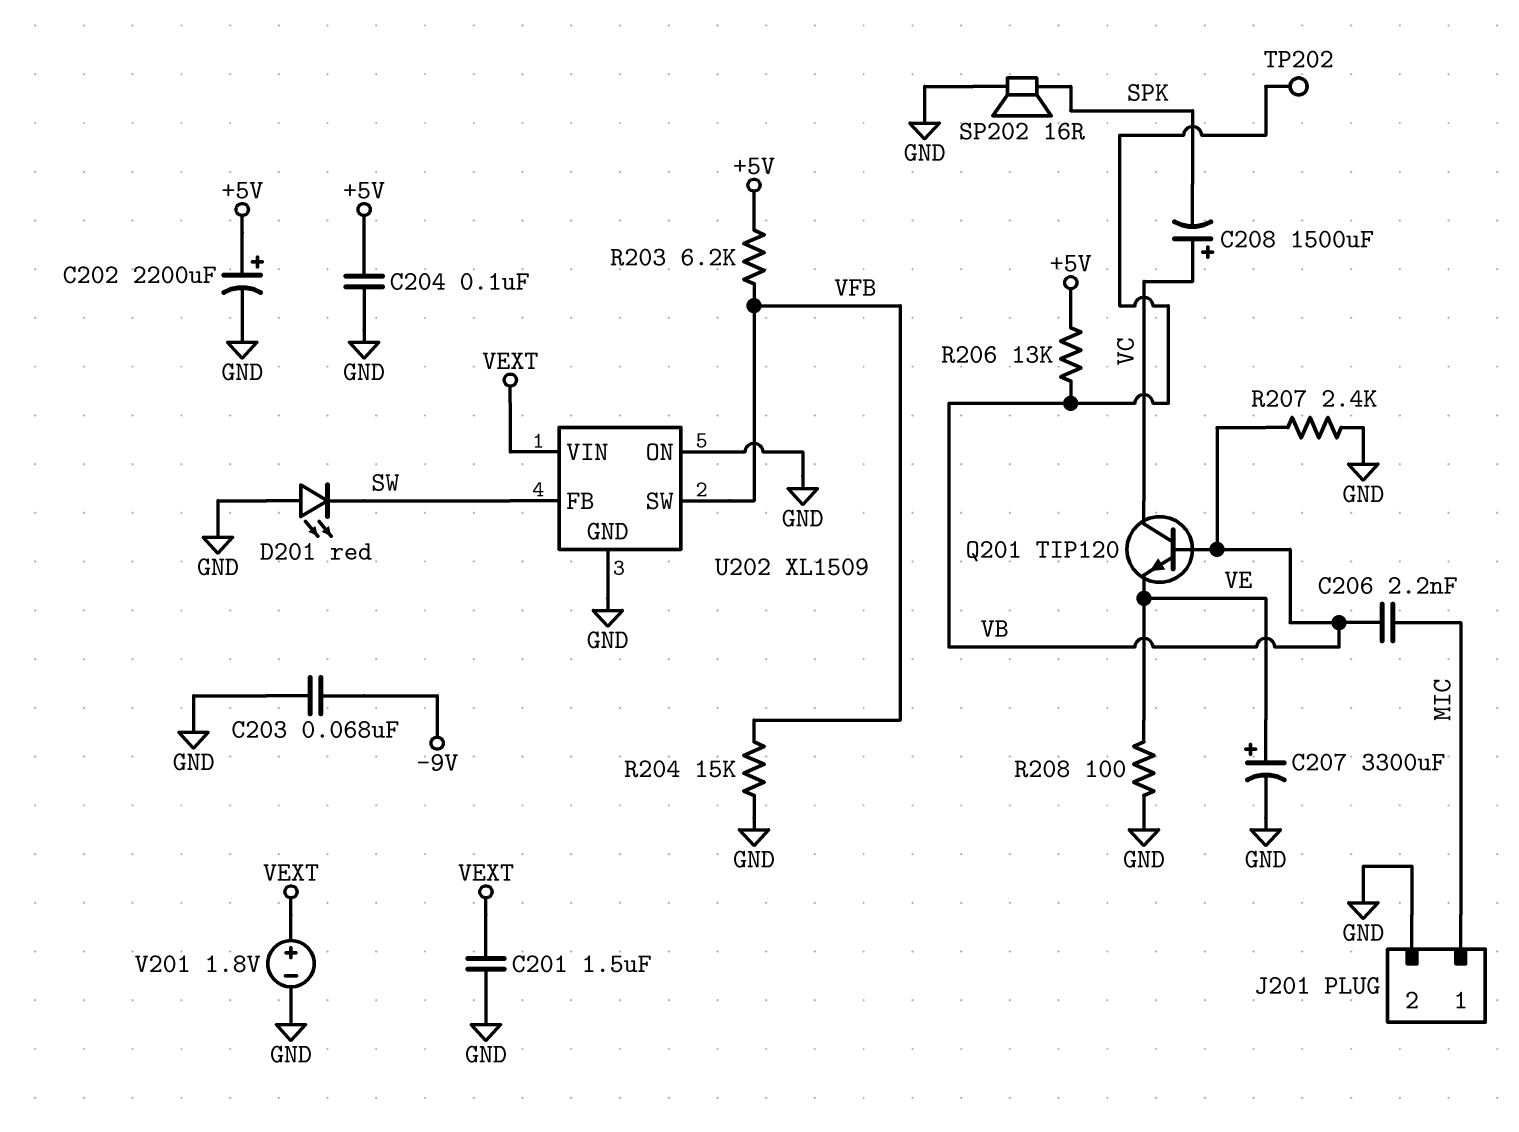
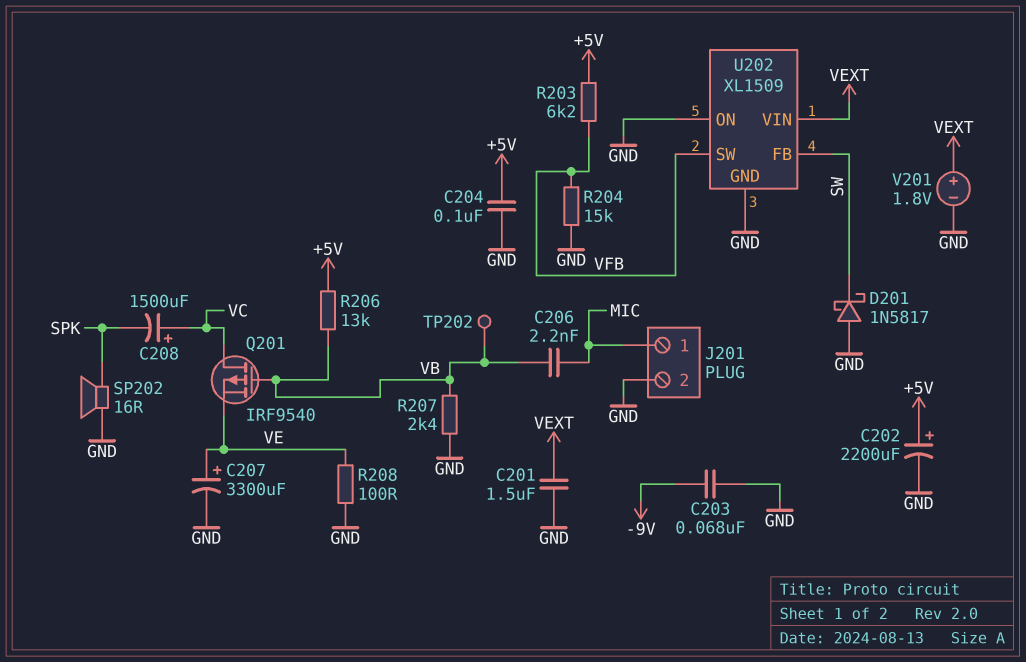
D201: LED red (A GND, K SW) -> schottky 1N5817 (A GND, K SW)
Q201: NPN TIP120 (B VB, C VC, E VE) -> PMOS IRF9540 (G VB, D VC, S VE)

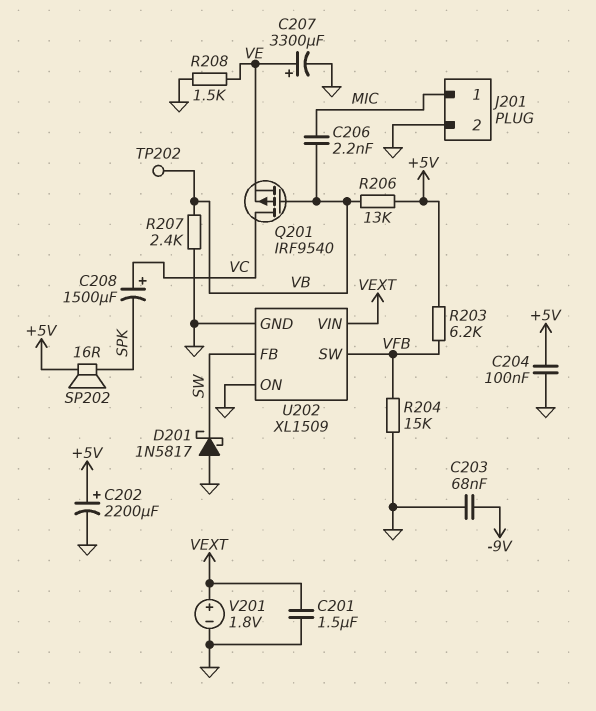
R208: 100 (GND, VE) -> 1.5k (GND, VE)
SP202: speaker 16R (GND, SPK) -> speaker 16R (+5V, SPK)

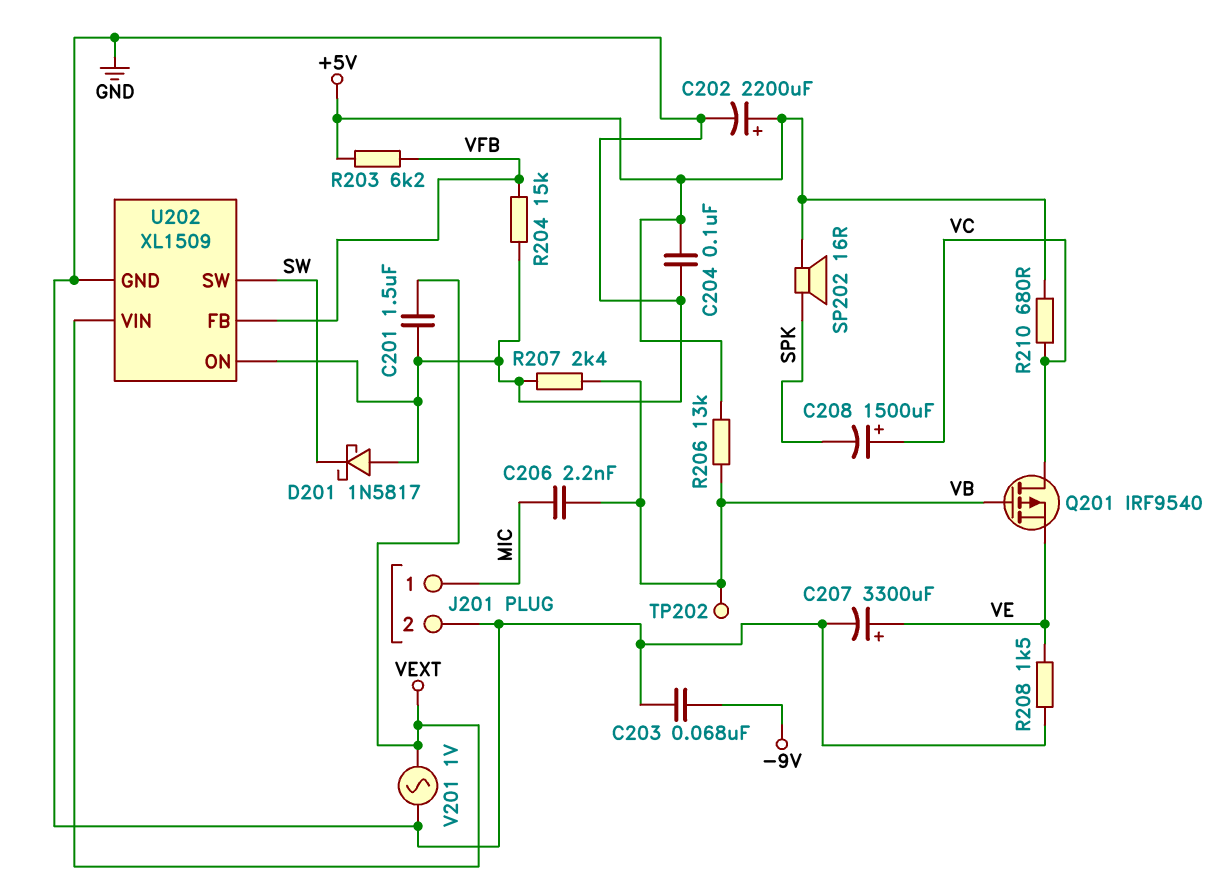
R210: none -> 680 (+5V, VC)
U202 pin FB: SW -> VFB
U202 pin SW: VFB -> SW
V201: 1.8V (plus VEXT, minus GND) -> AC 1V (GND, VEXT)

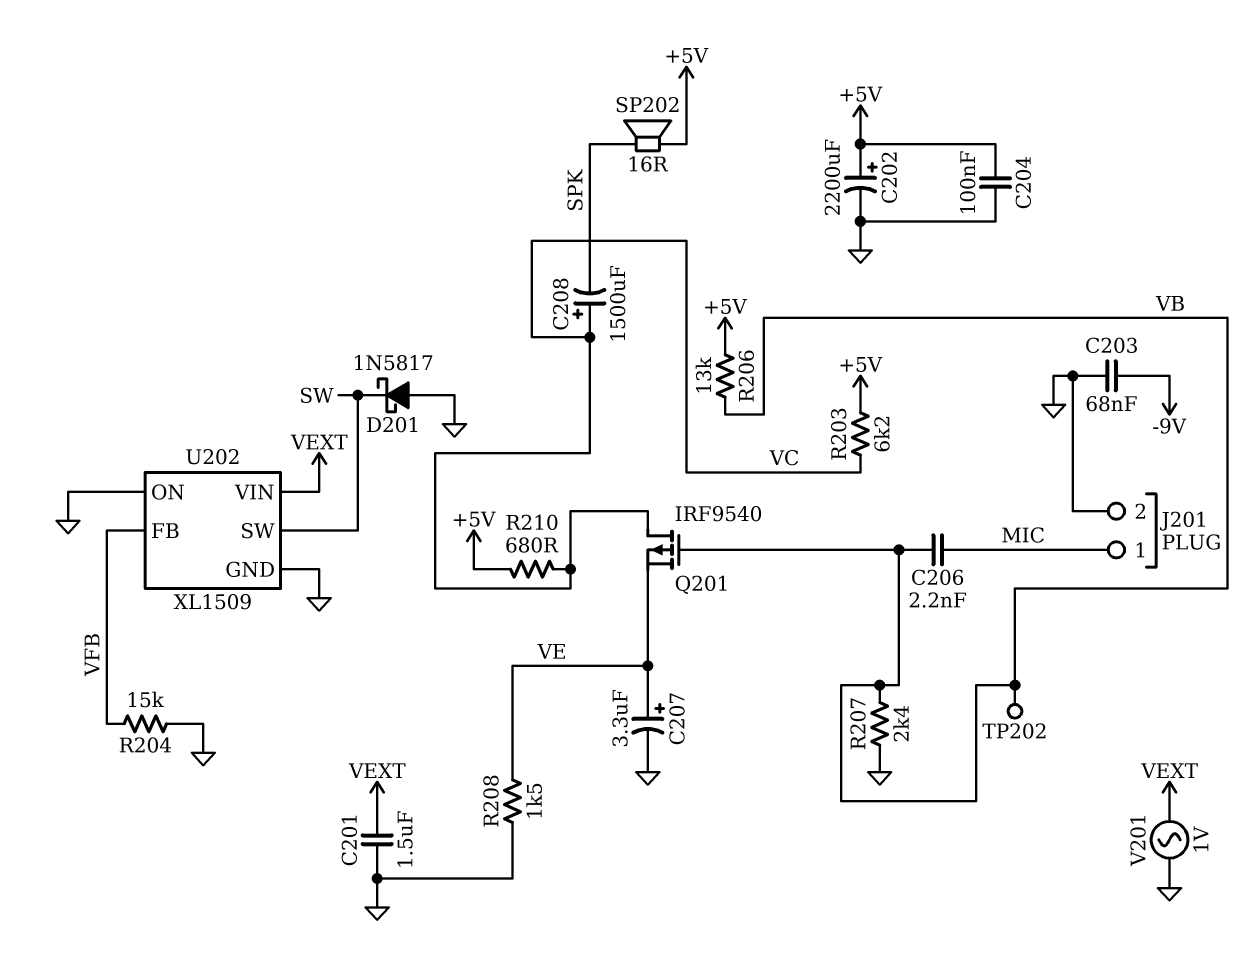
C207: 3300uF (plus VE, minus GND) -> 3.3uF (plus VE, minus GND)
R203: 6.2k (+5V, VFB) -> 6.2k (+5V, VC)

